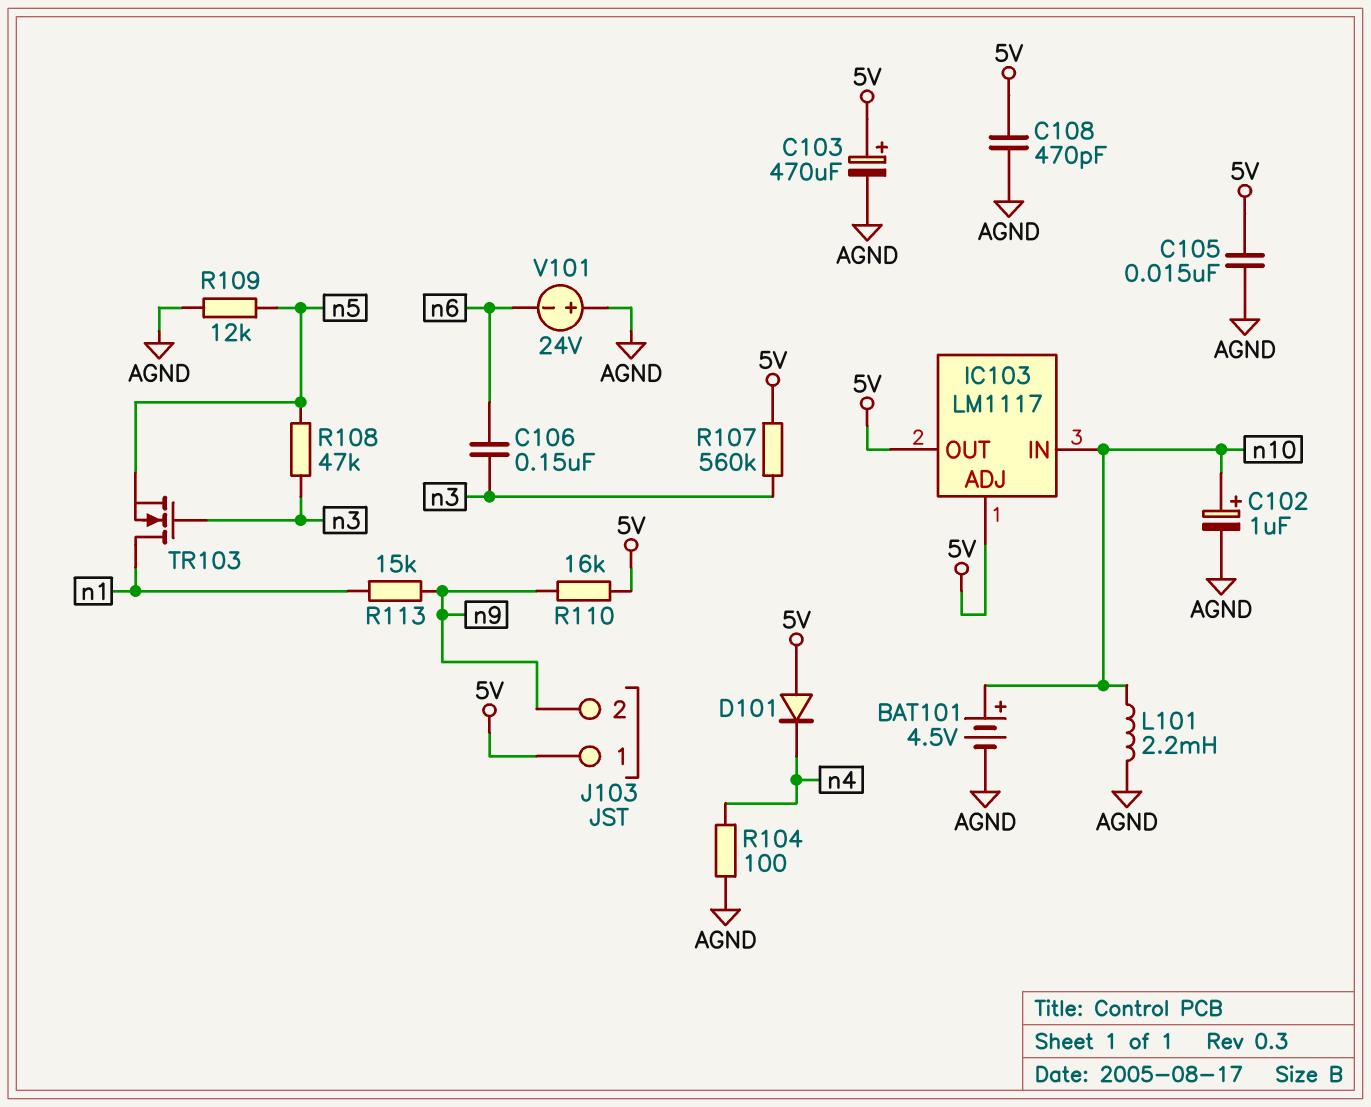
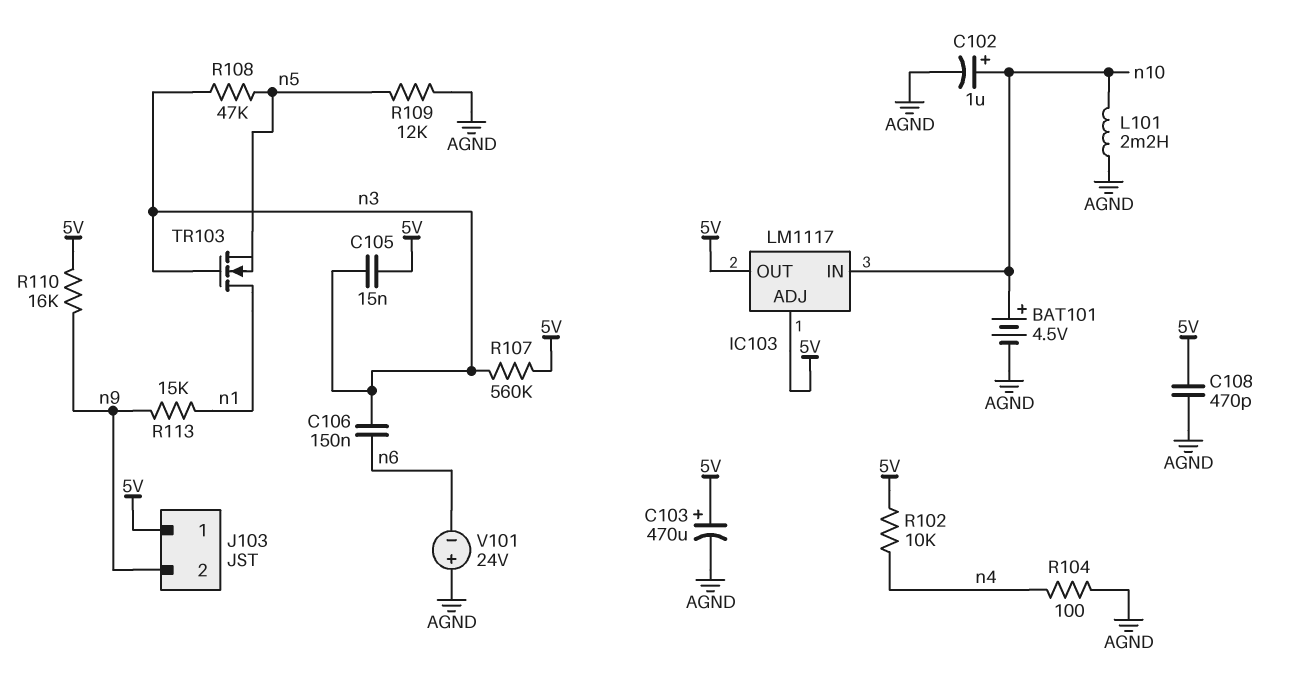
C105: 15nF (5V, AGND) -> 15nF (5V, n3)
D101: diode (A 5V, K n4) -> none
R102: none -> 10k (5V, n4)

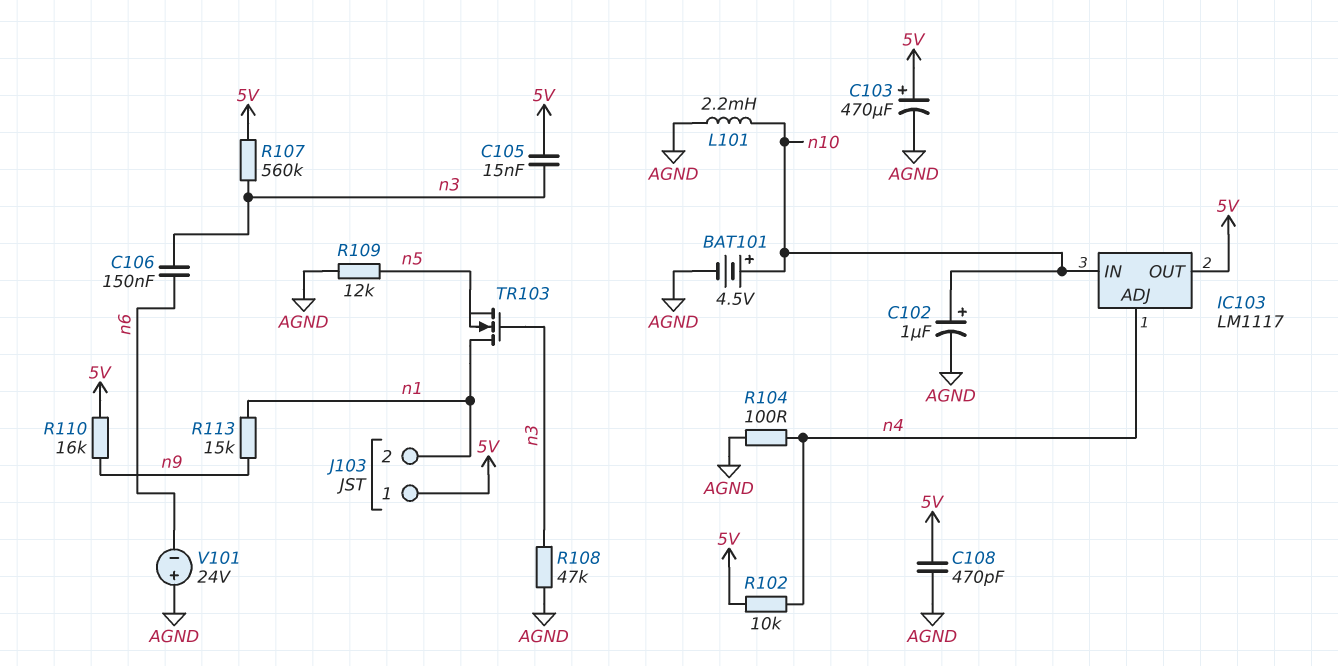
IC103 pin ADJ: 5V -> n4
J103 pin 2: n9 -> n1
R108: 47k (n3, n5) -> 47k (AGND, n3)

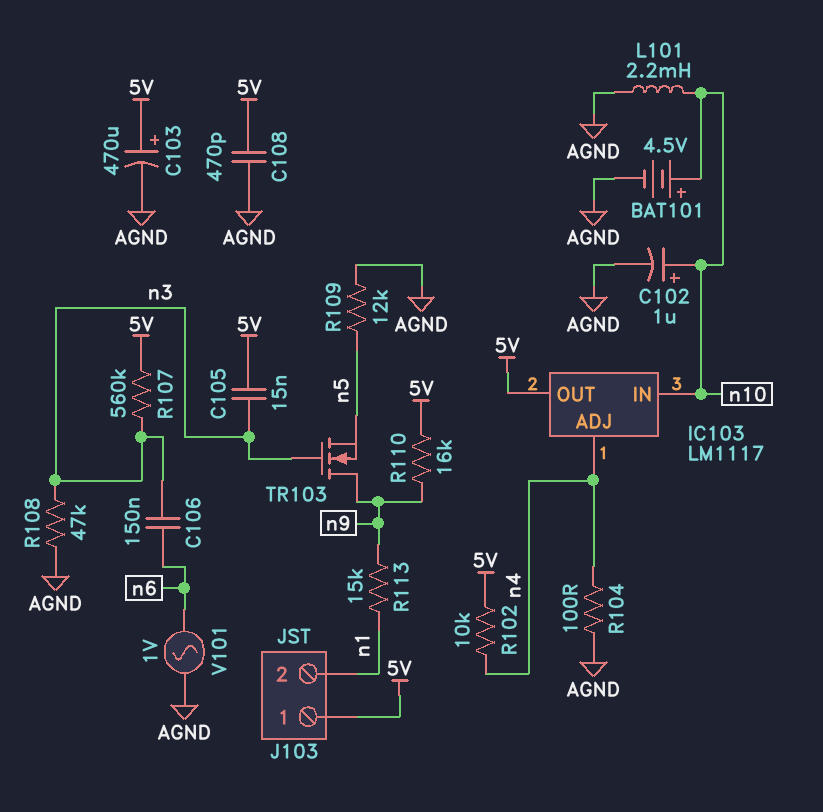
TR103: NMOS (G n3, D n1, S n5) -> NMOS (G n3, D n9, S n5)
V101: 24V (plus AGND, minus n6) -> AC 1V (AGND, n6)

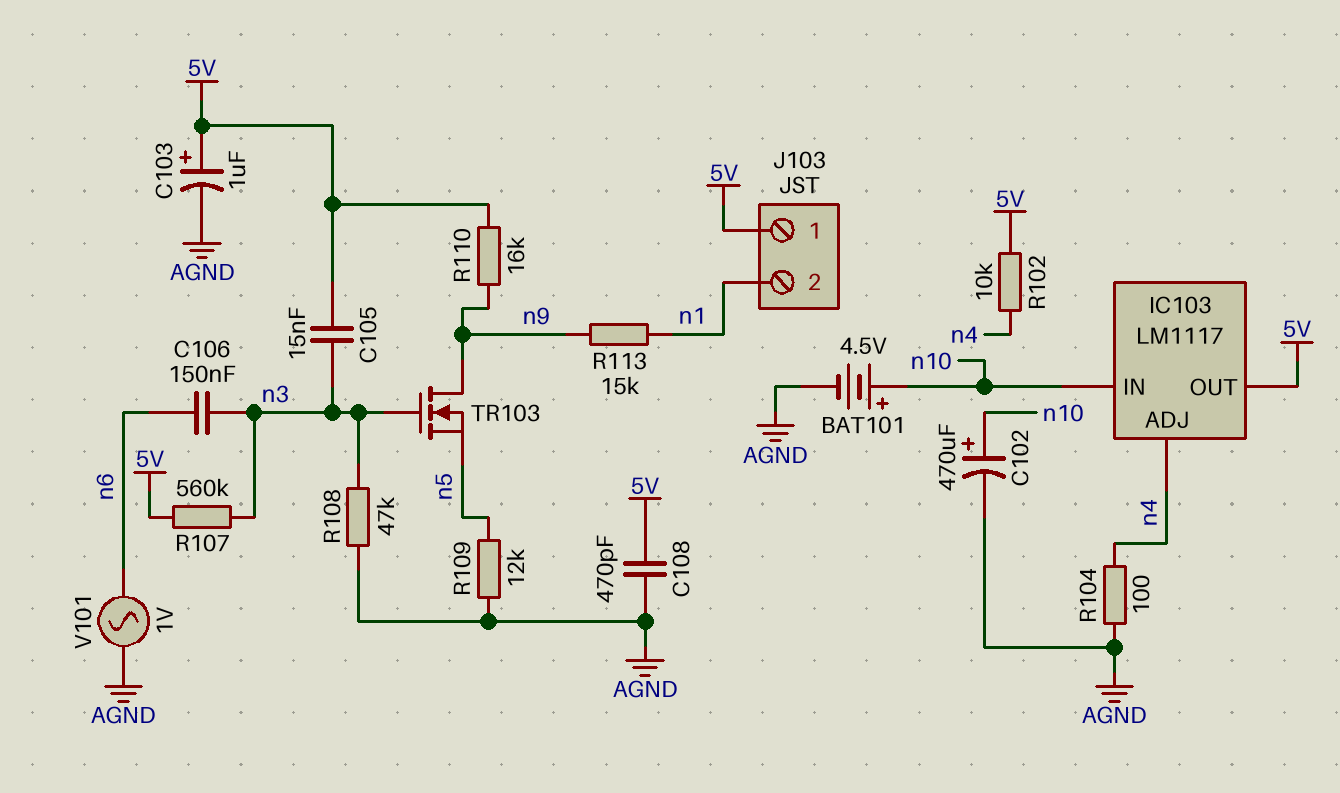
C102: 1uF (plus n10, minus AGND) -> 470uF (plus n10, minus AGND)
C103: 470uF (plus 5V, minus AGND) -> 1uF (plus 5V, minus AGND)
L101: 2.2mH (AGND, n10) -> none

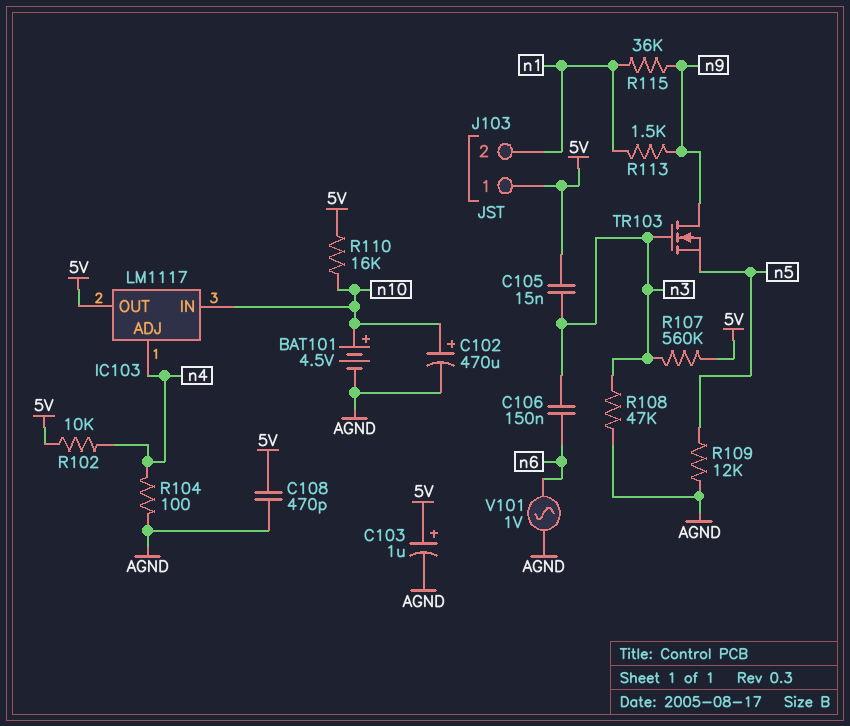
R110: 16k (5V, n9) -> 16k (5V, n10)
R113: 15k (n1, n9) -> 1.5k (n1, n9)
R115: none -> 36k (n1, n9)

